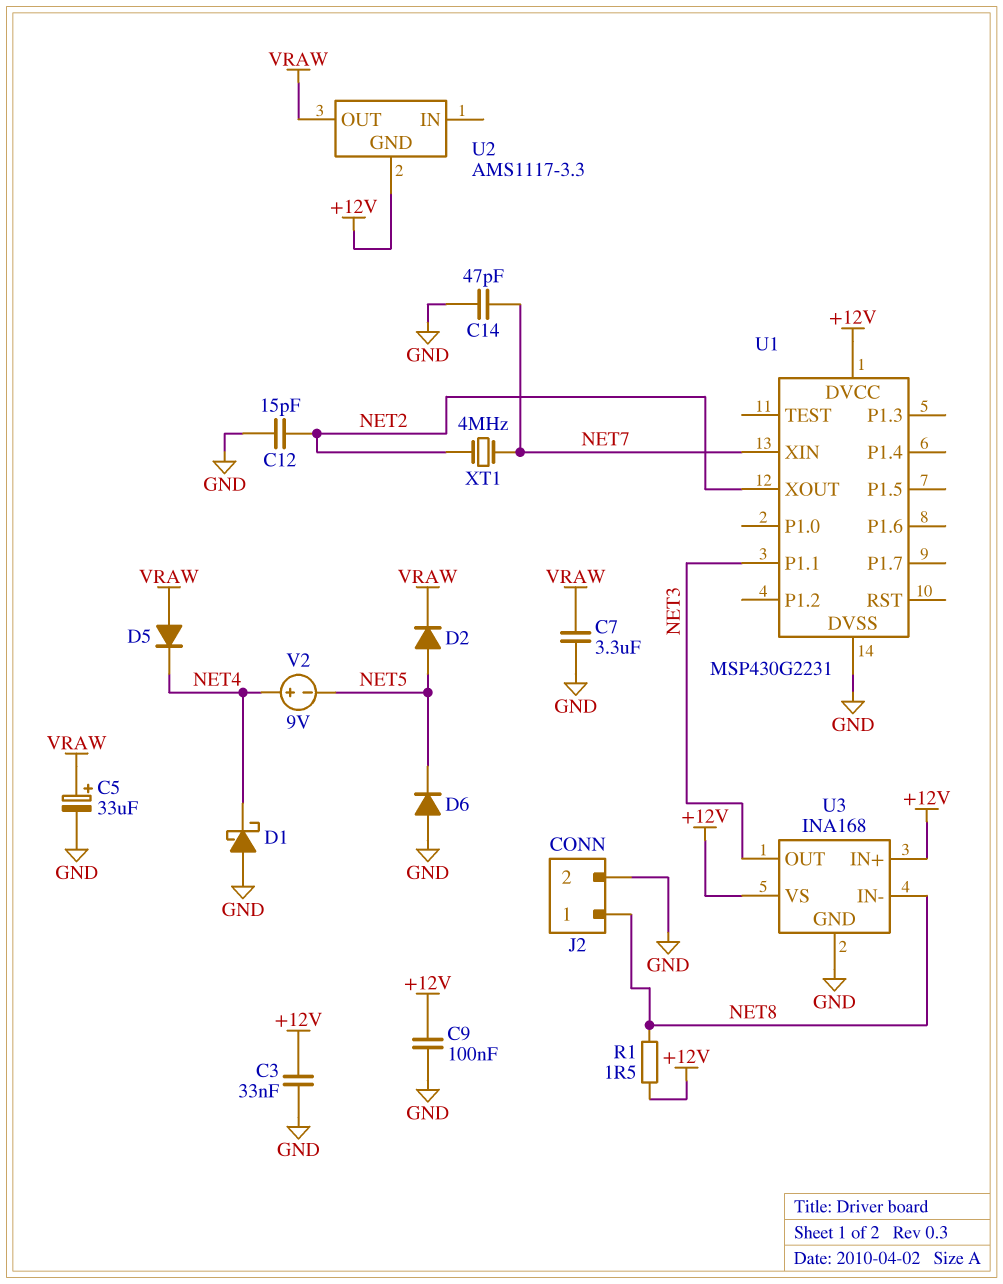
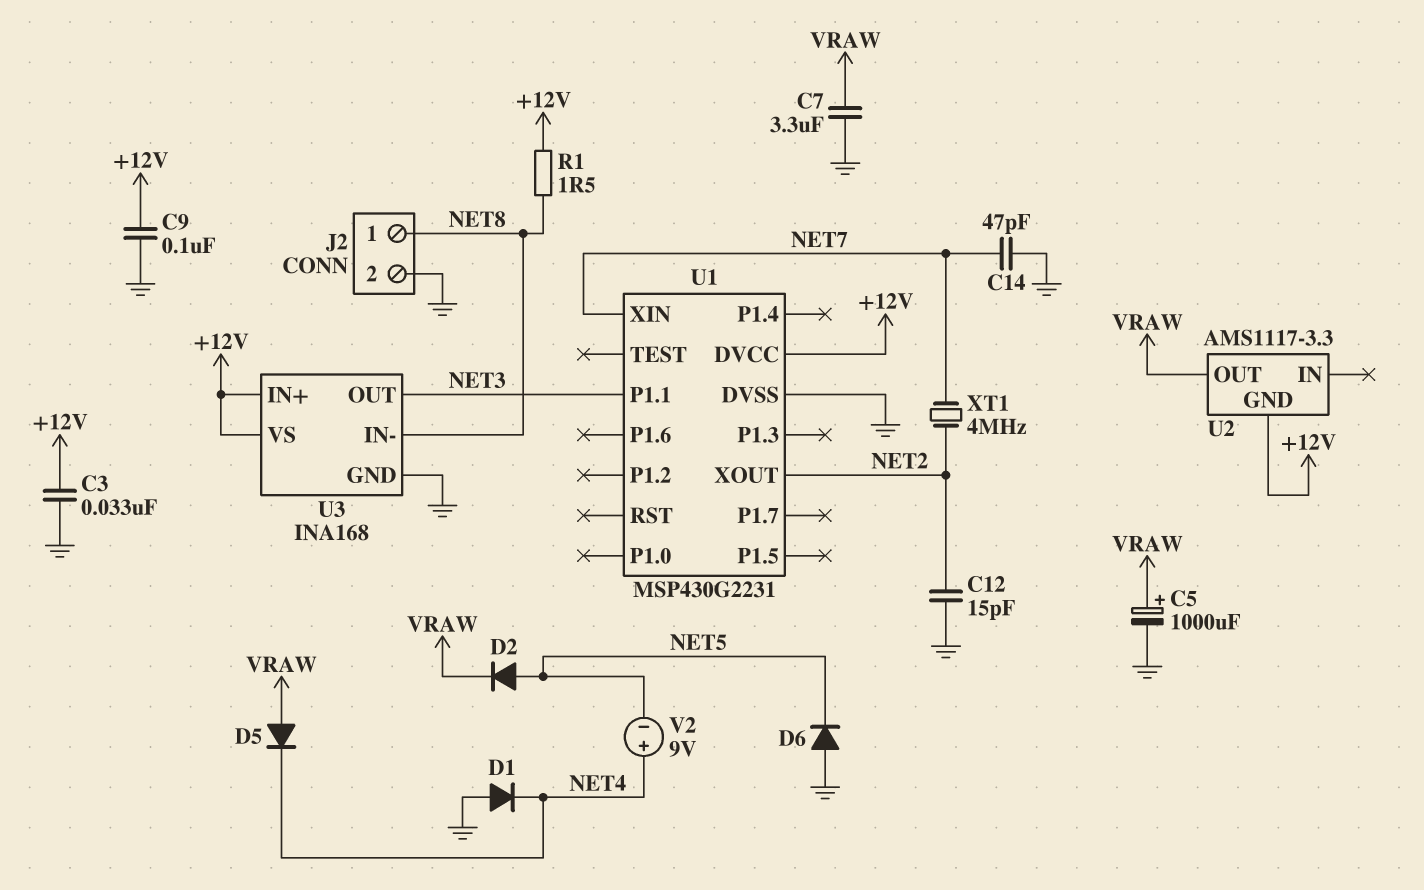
C5: 33uF (plus VRAW, minus GND) -> 1000uF (plus VRAW, minus GND)
D1: schottky (A GND, K NET4) -> diode (A GND, K NET4)

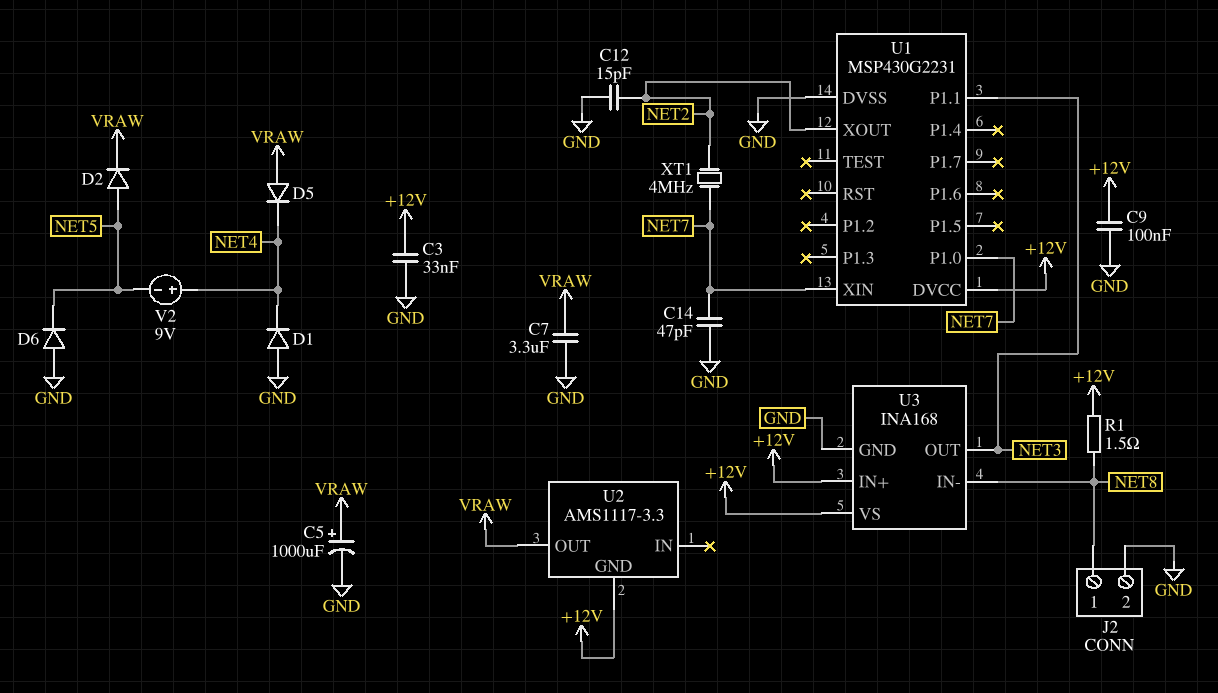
U1 pin P1.0: none -> NET7

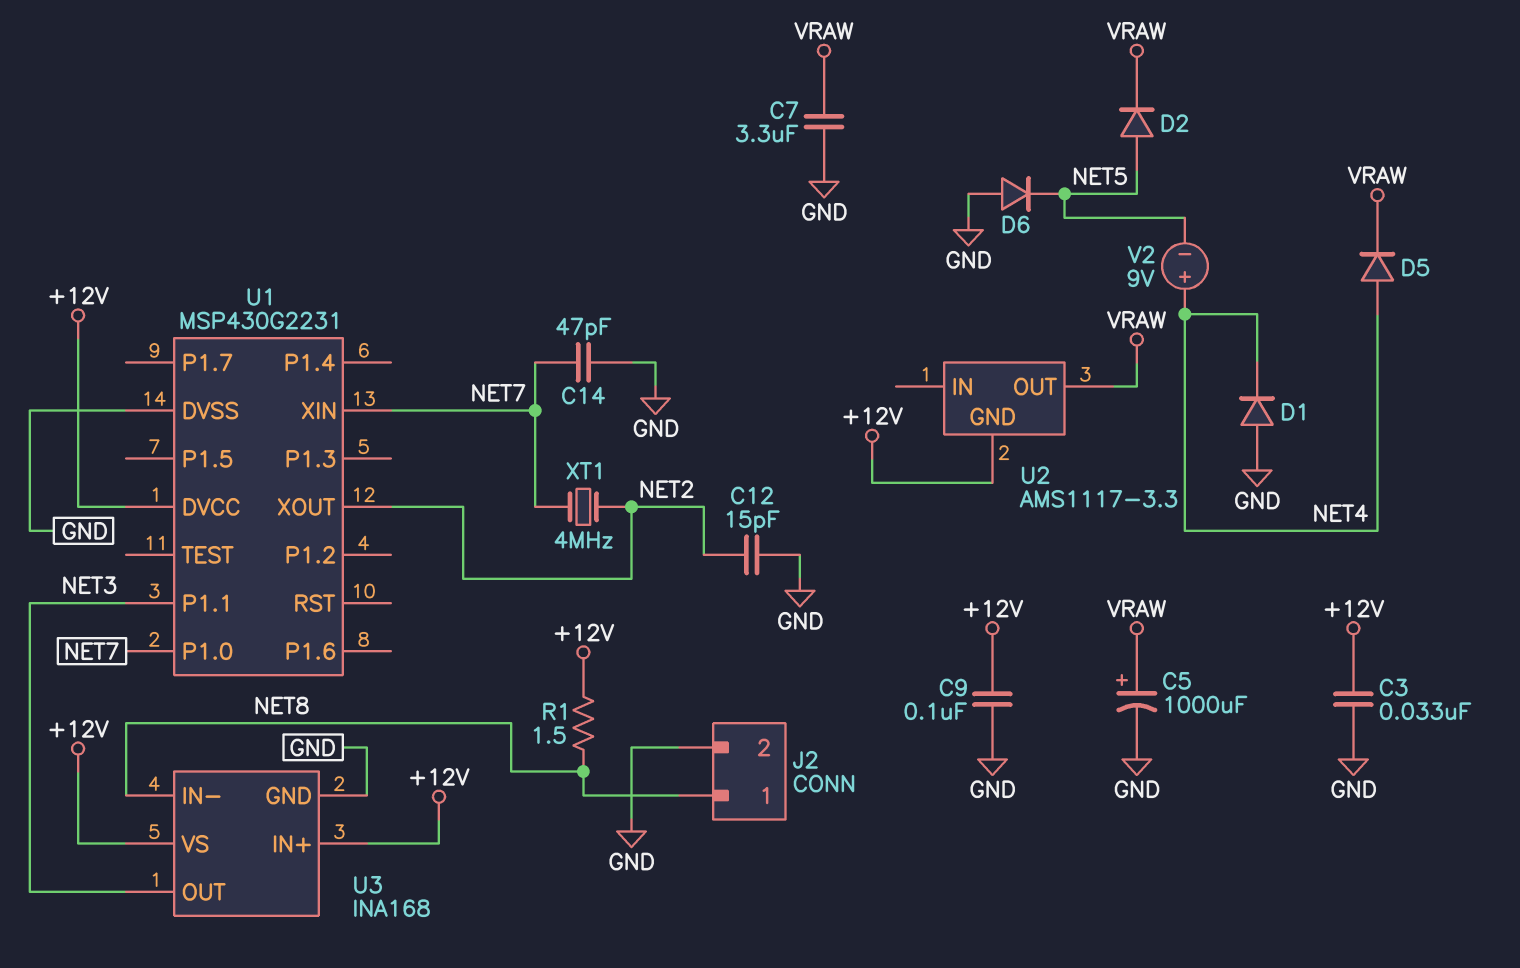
D5: diode (A VRAW, K NET4) -> diode (A NET4, K VRAW)

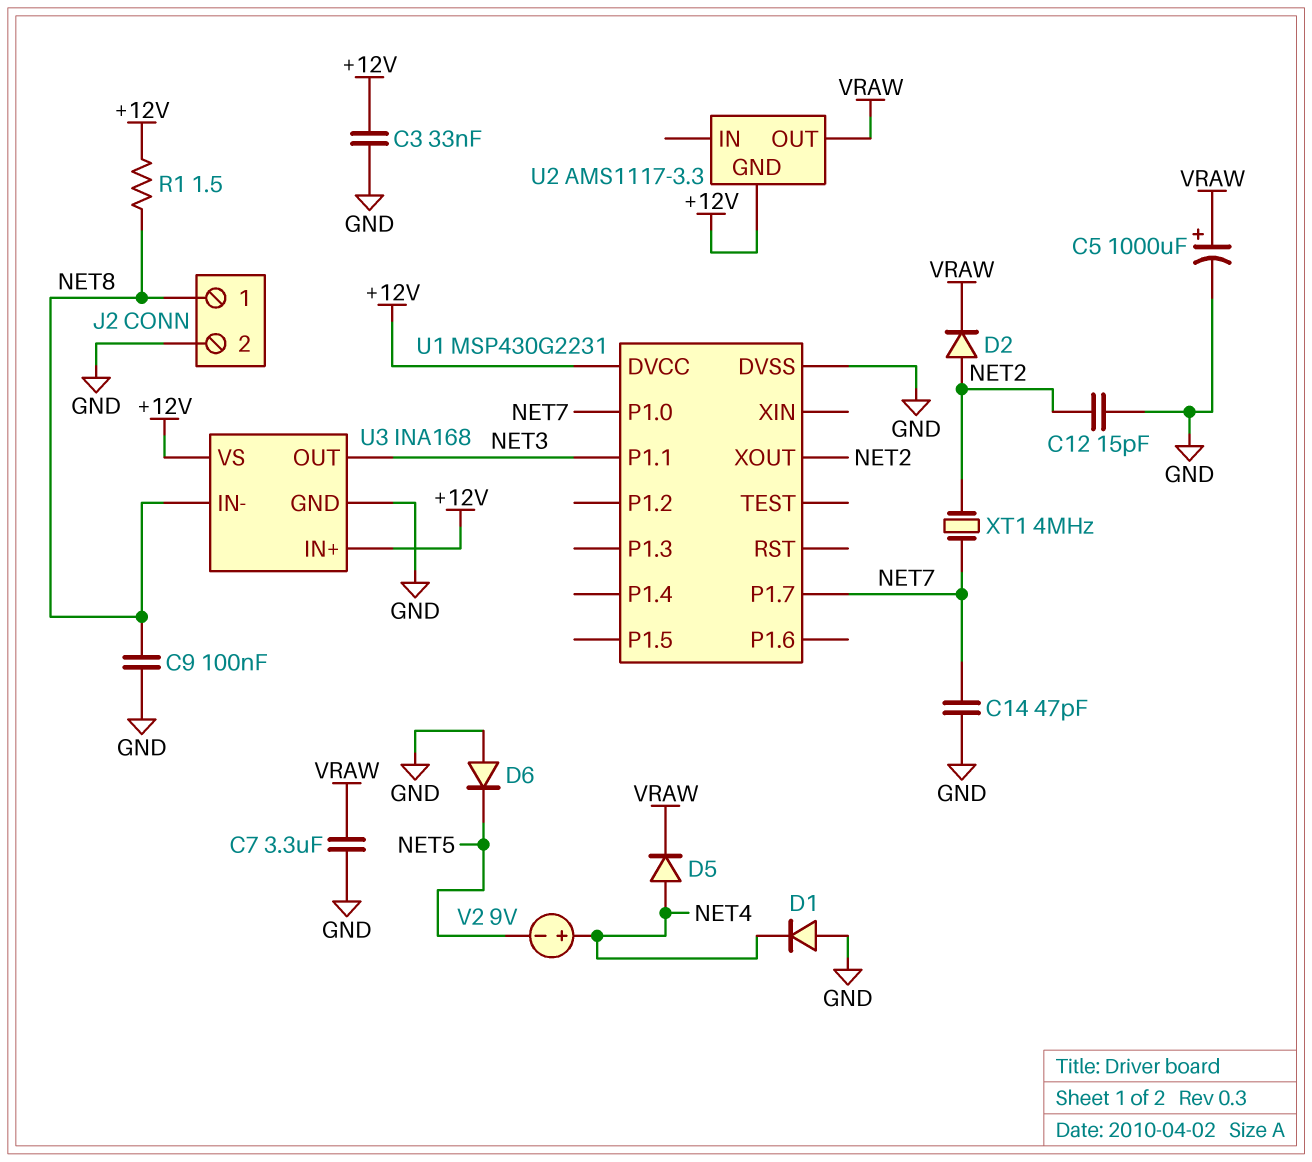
C9: 100nF (+12V, GND) -> 100nF (GND, NET8)
D2: diode (A NET5, K VRAW) -> diode (A NET2, K VRAW)
U1 pin P1.7: none -> NET7
U1 pin XIN: NET7 -> none

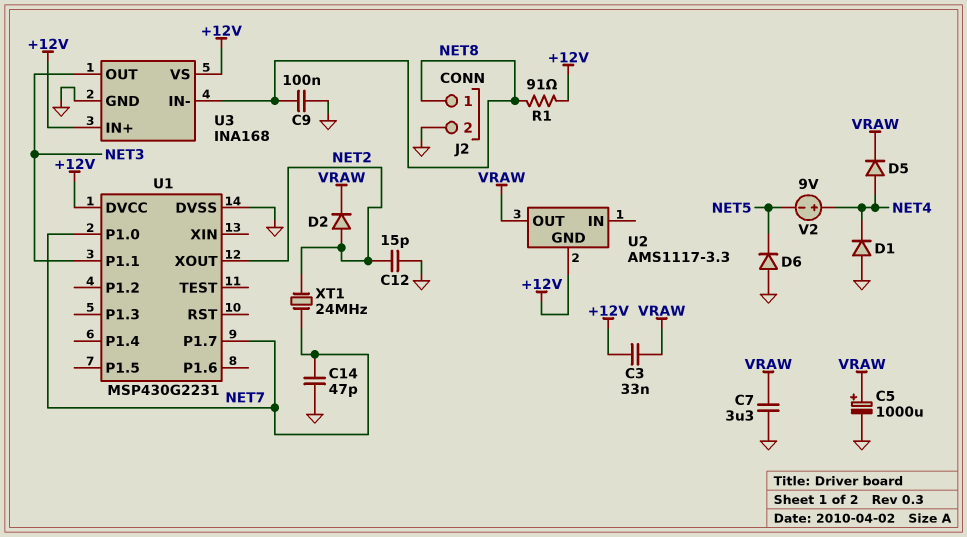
C3: 33nF (+12V, GND) -> 33nF (+12V, VRAW)
R1: 1.5 (+12V, NET8) -> 91 (+12V, NET8)
XT1: 4MHz (NET2, NET7) -> 24MHz (NET2, NET7)

